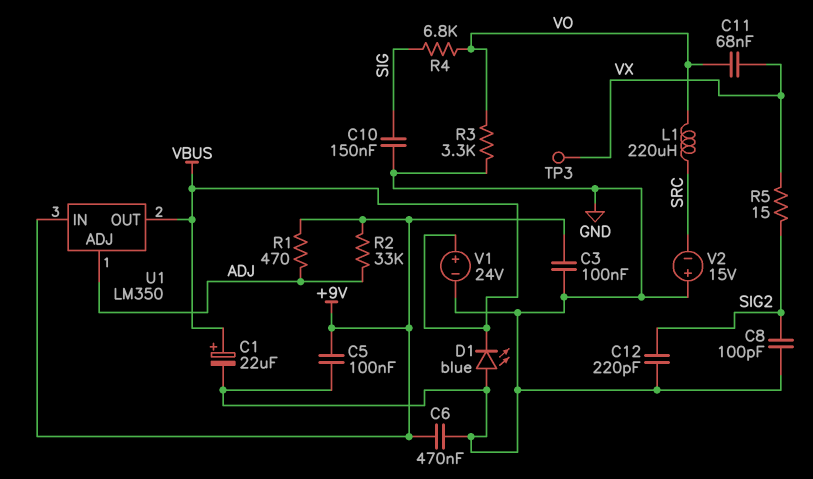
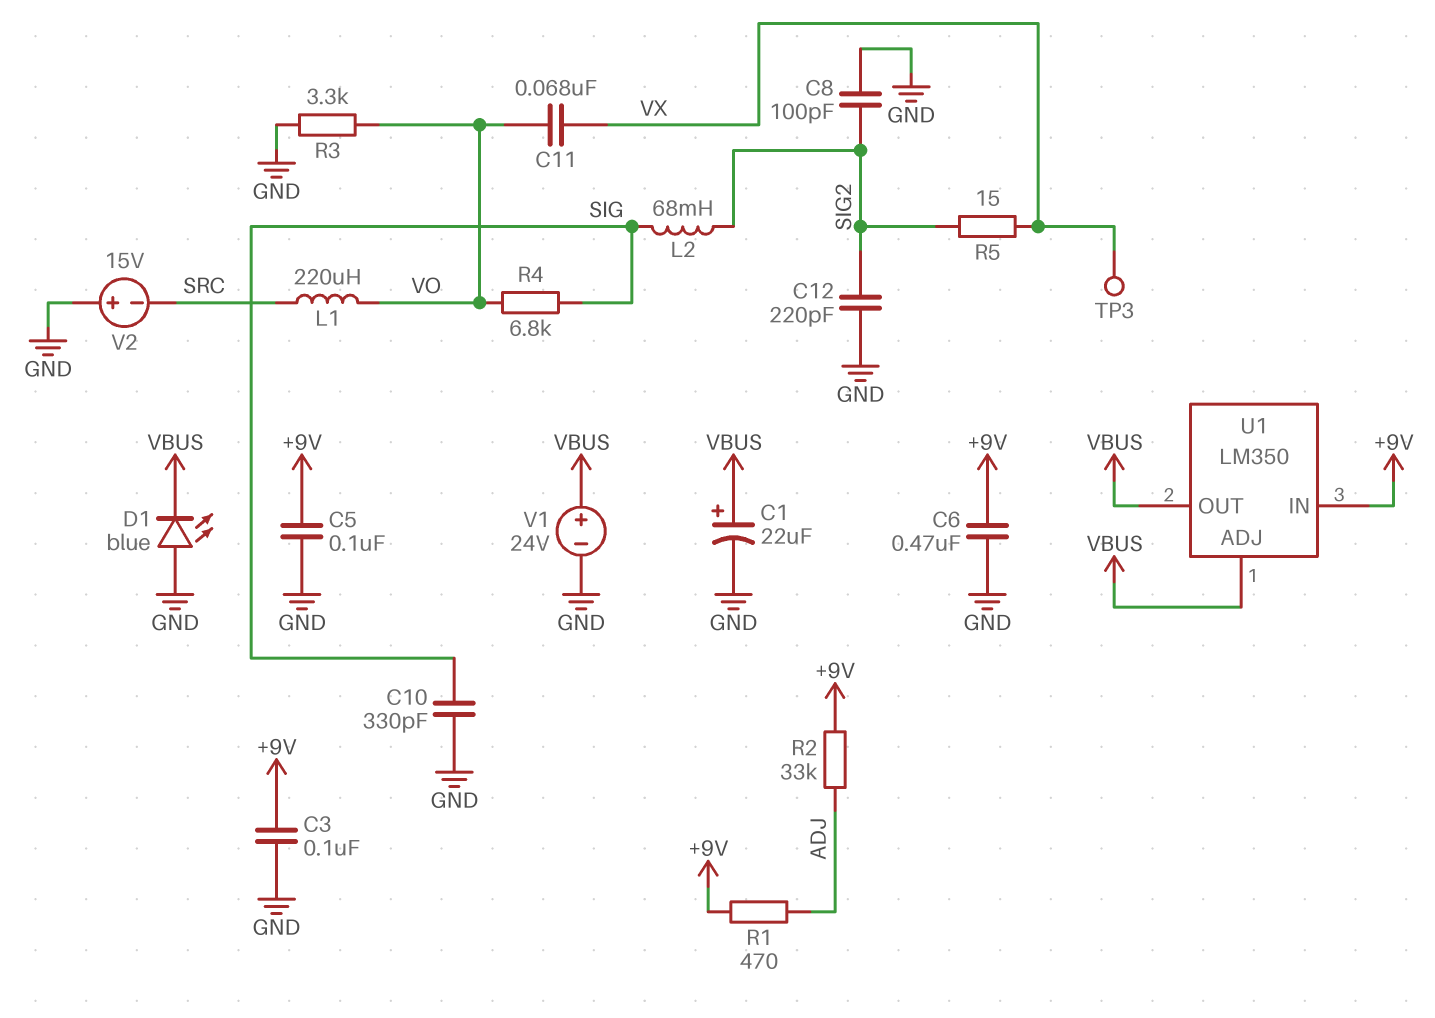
C10: 150nF (GND, SIG) -> 330pF (GND, SIG)
L2: none -> 68mH (SIG, SIG2)
U1 pin ADJ: ADJ -> VBUS

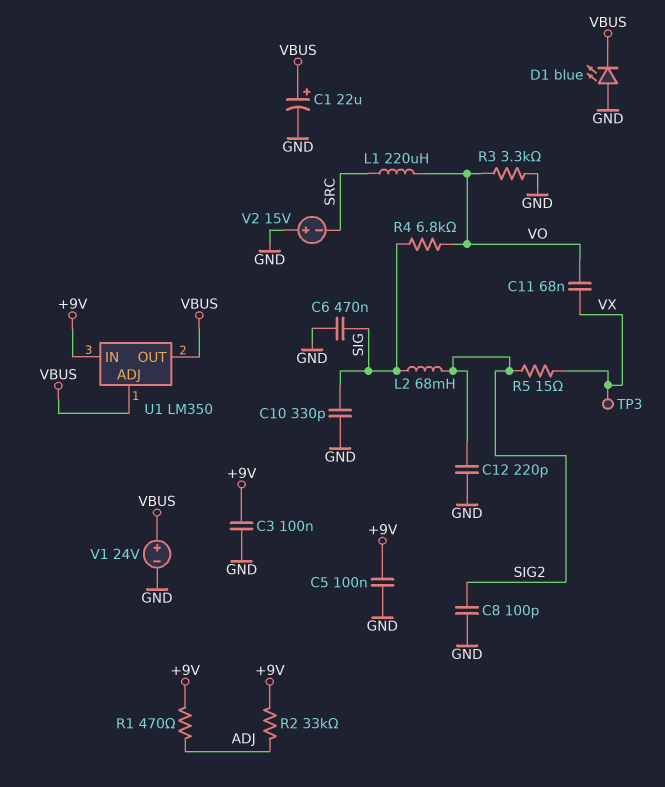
C6: 470nF (+9V, GND) -> 470nF (GND, SIG)

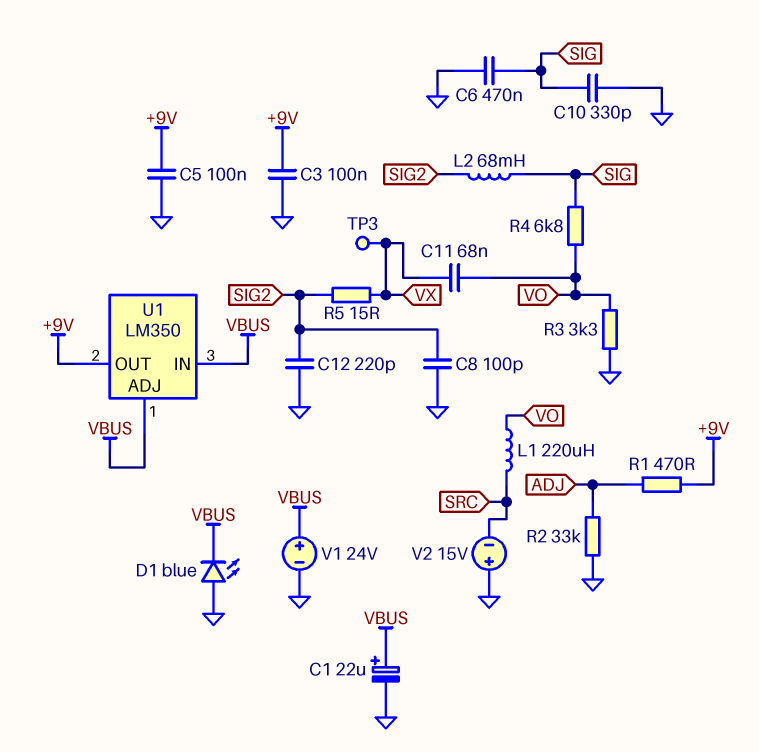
R2: 33k (+9V, ADJ) -> 33k (ADJ, GND)
U1 pin IN: +9V -> VBUS
U1 pin OUT: VBUS -> +9V

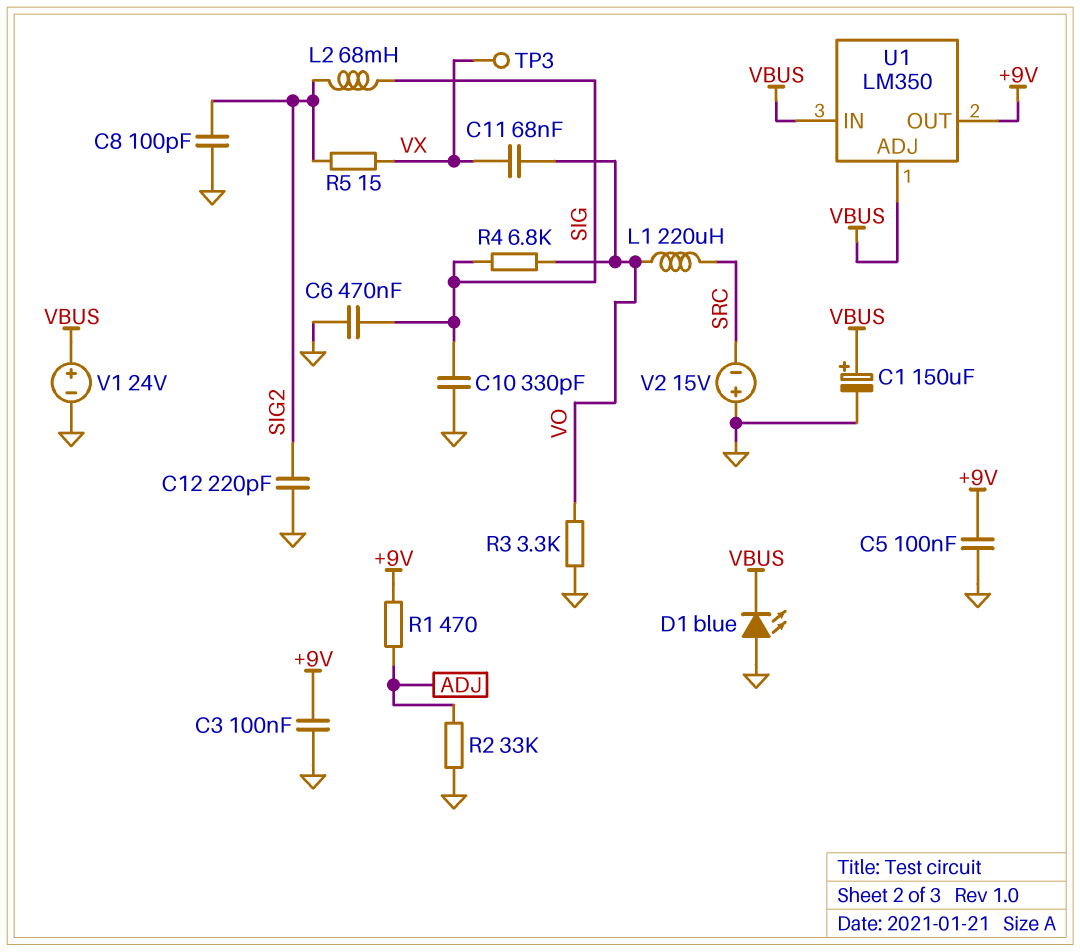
C1: 22uF (plus VBUS, minus GND) -> 150uF (plus VBUS, minus GND)

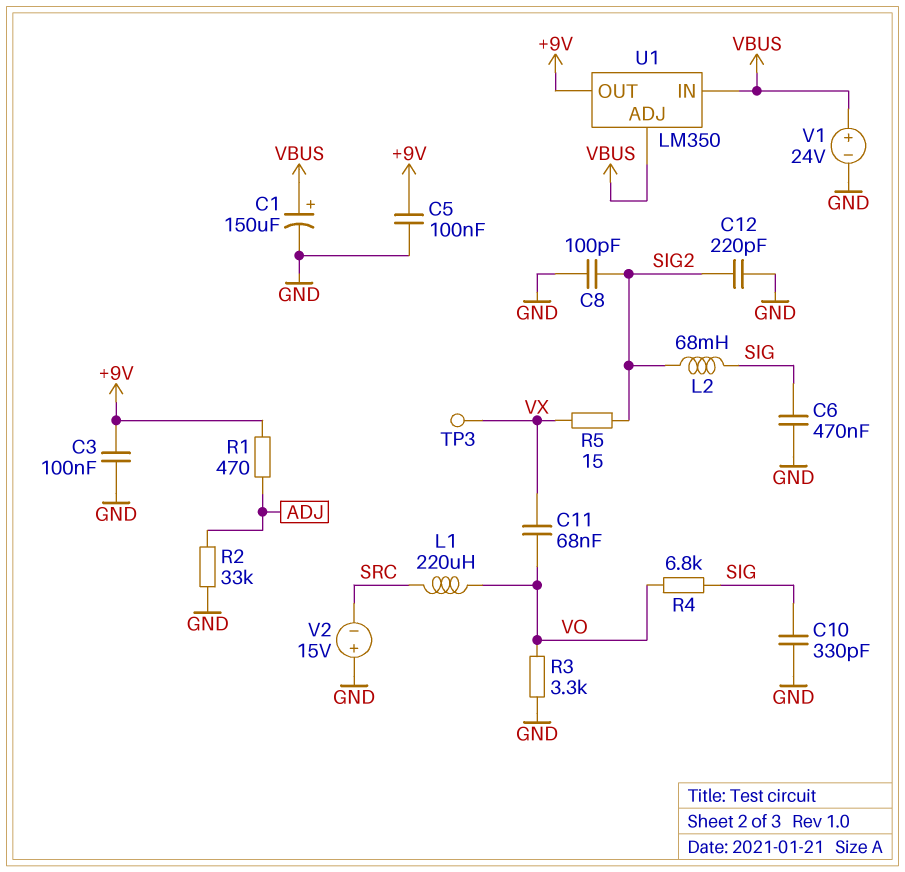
D1: LED blue (A GND, K VBUS) -> none

